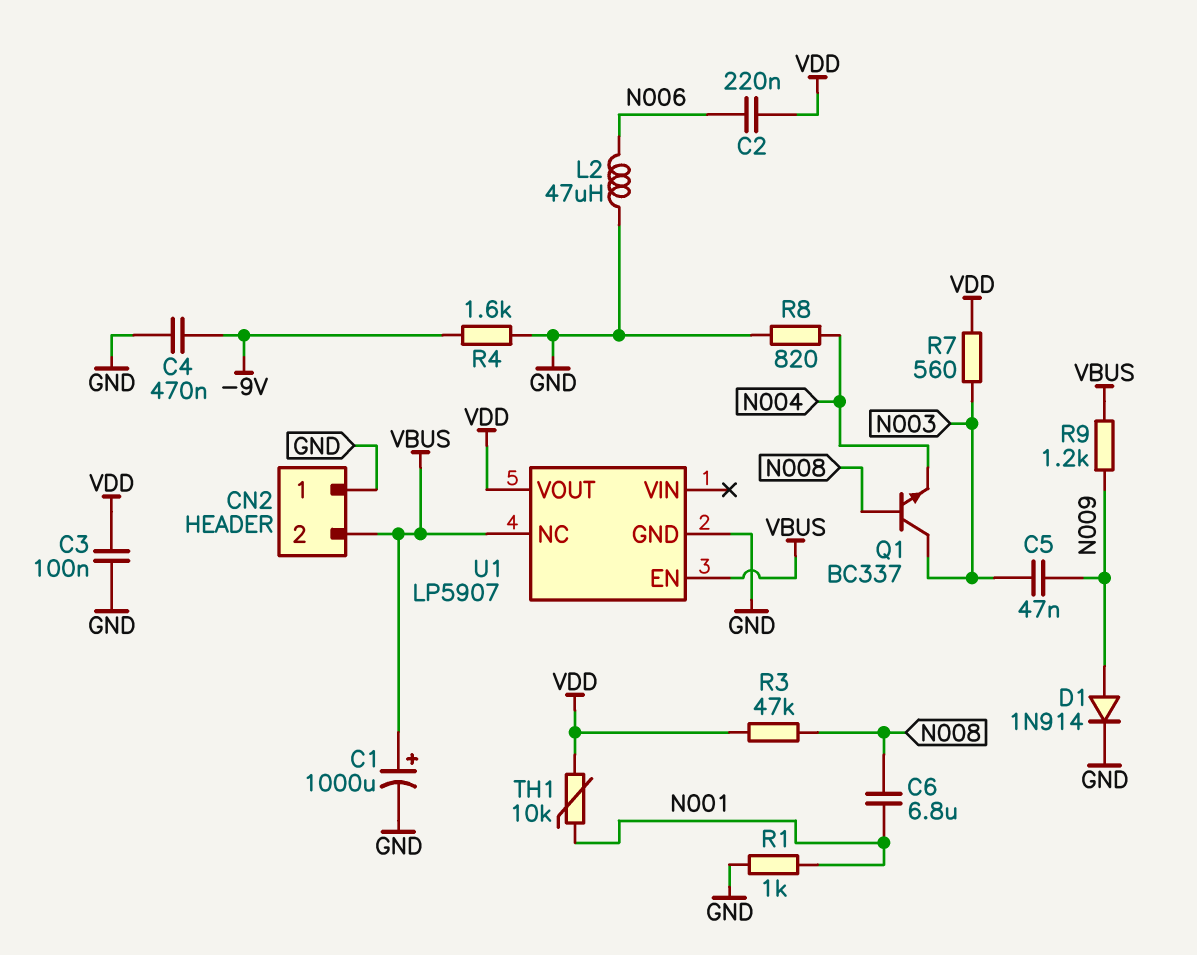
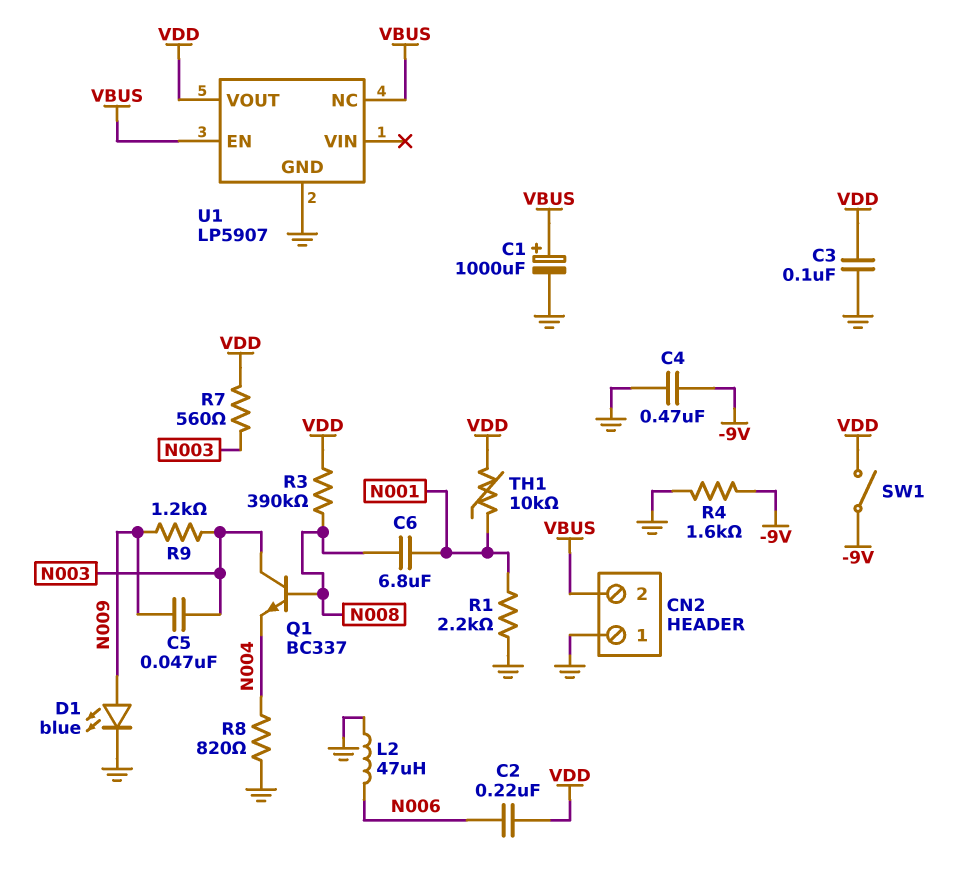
D1: diode 1N914 (A N009, K GND) -> LED blue (A N009, K GND)
R1: 1k (GND, N001) -> 2.2k (GND, N001)
R3: 47k (N008, VDD) -> 390k (N008, VDD)
R9: 1.2k (N009, VBUS) -> 1.2k (N003, N009)
SW1: none -> switch (-9V, VDD)

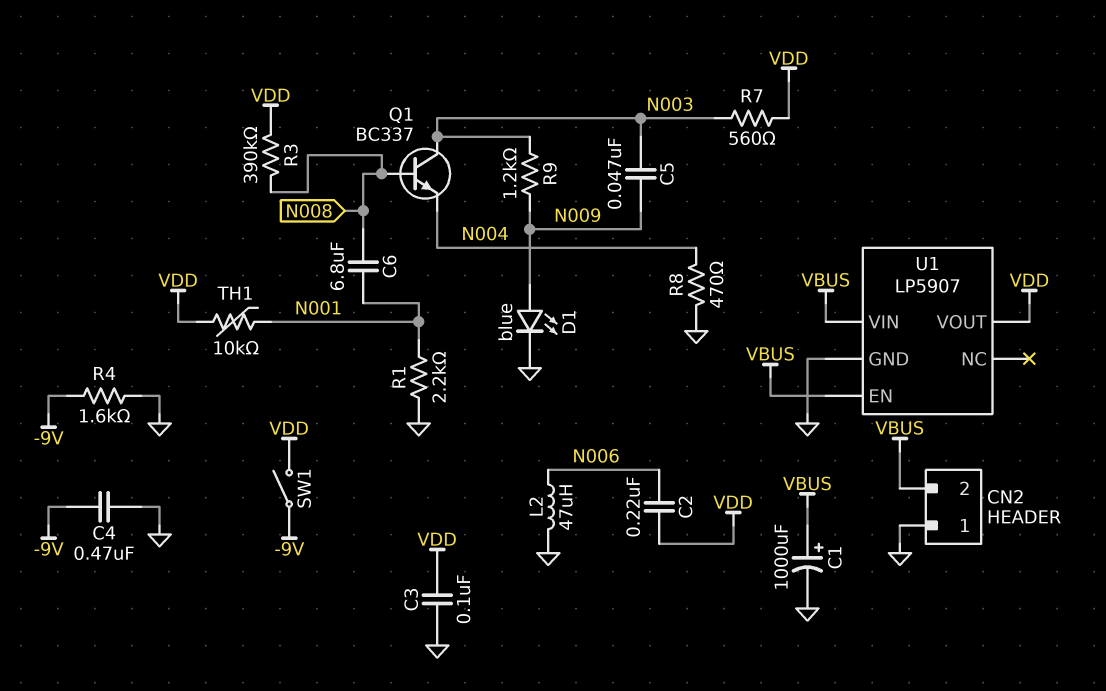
R8: 820 (GND, N004) -> 470 (GND, N004)
U1 pin NC: VBUS -> none
U1 pin VIN: none -> VBUS

